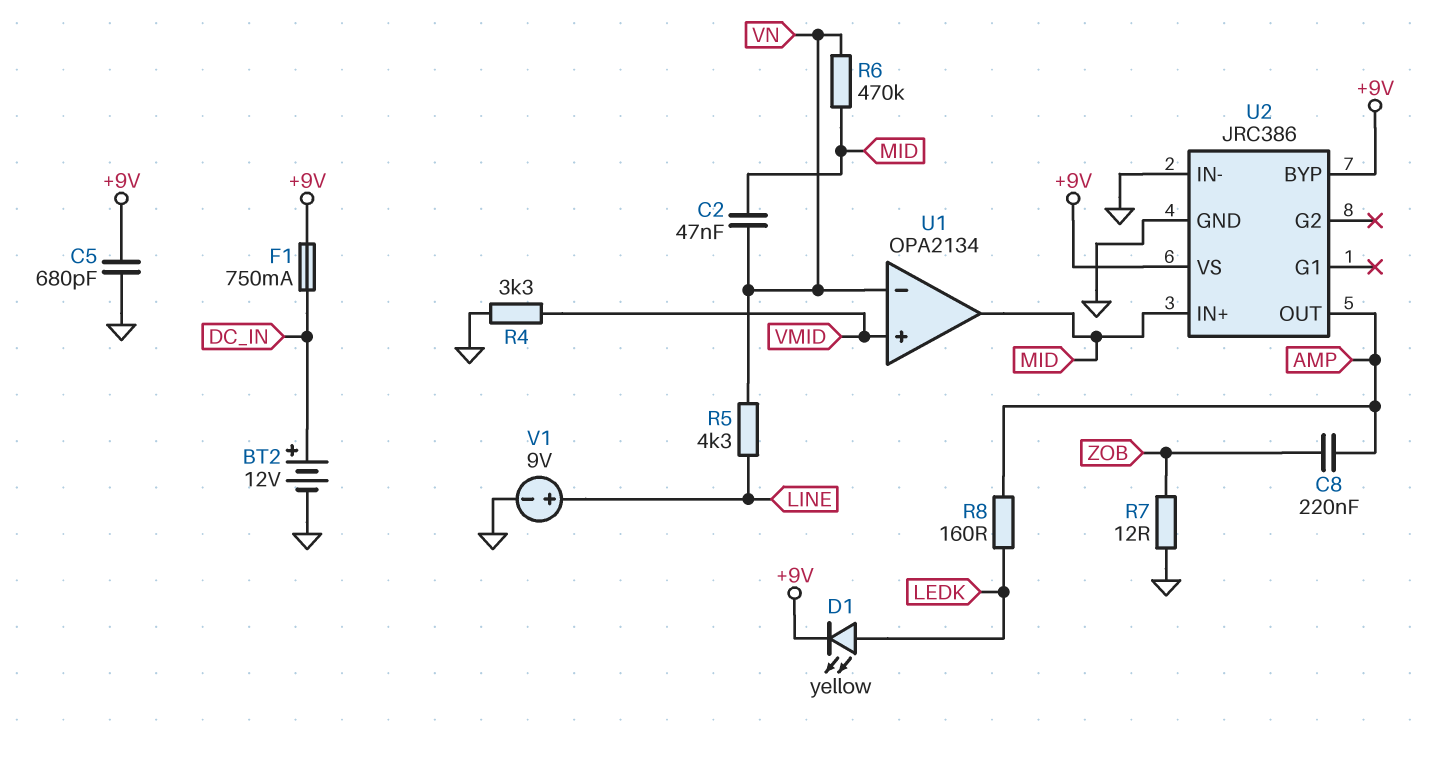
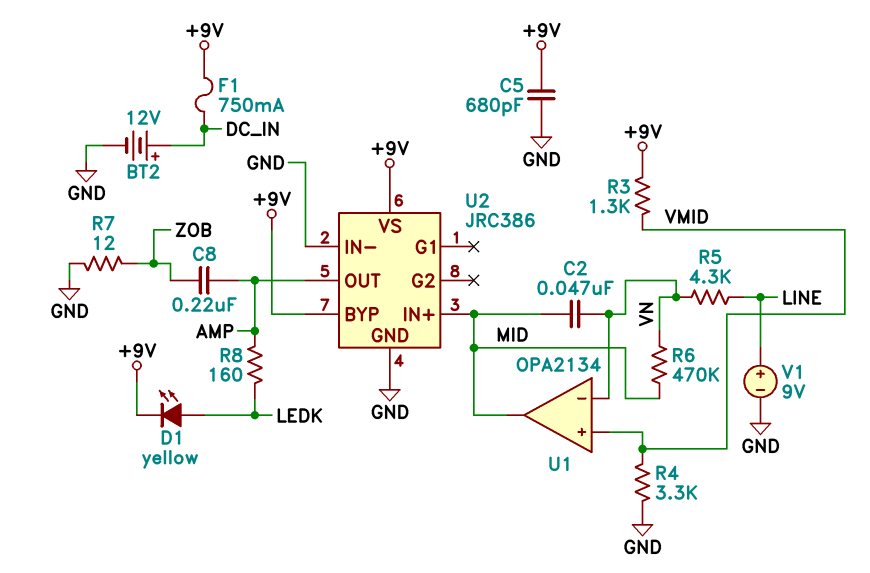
R3: none -> 1.3k (+9V, VMID)

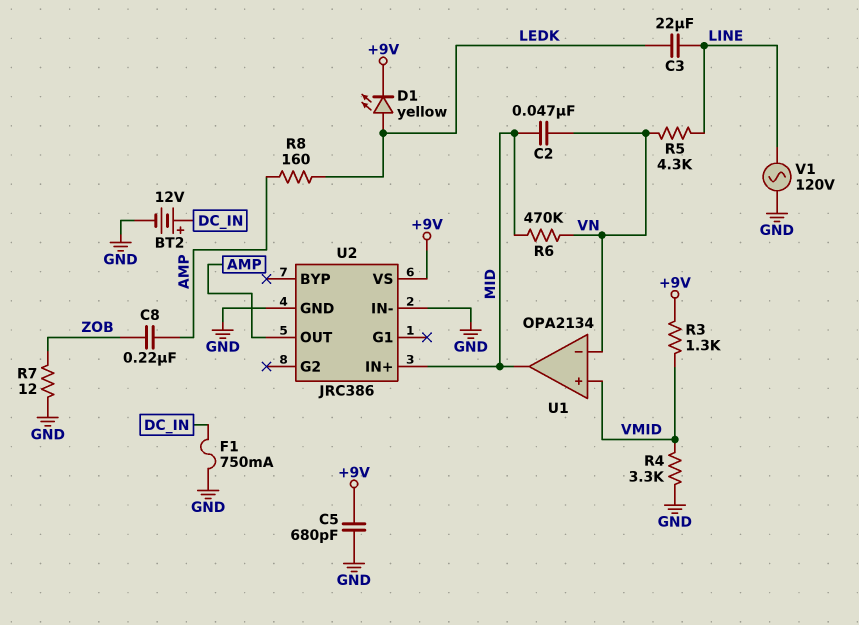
C3: none -> 22uF (LEDK, LINE)
F1: 750mA (+9V, DC_IN) -> 750mA (DC_IN, GND)
U2 pin BYP: +9V -> none
V1: 9V (plus LINE, minus GND) -> AC 120V (GND, LINE)

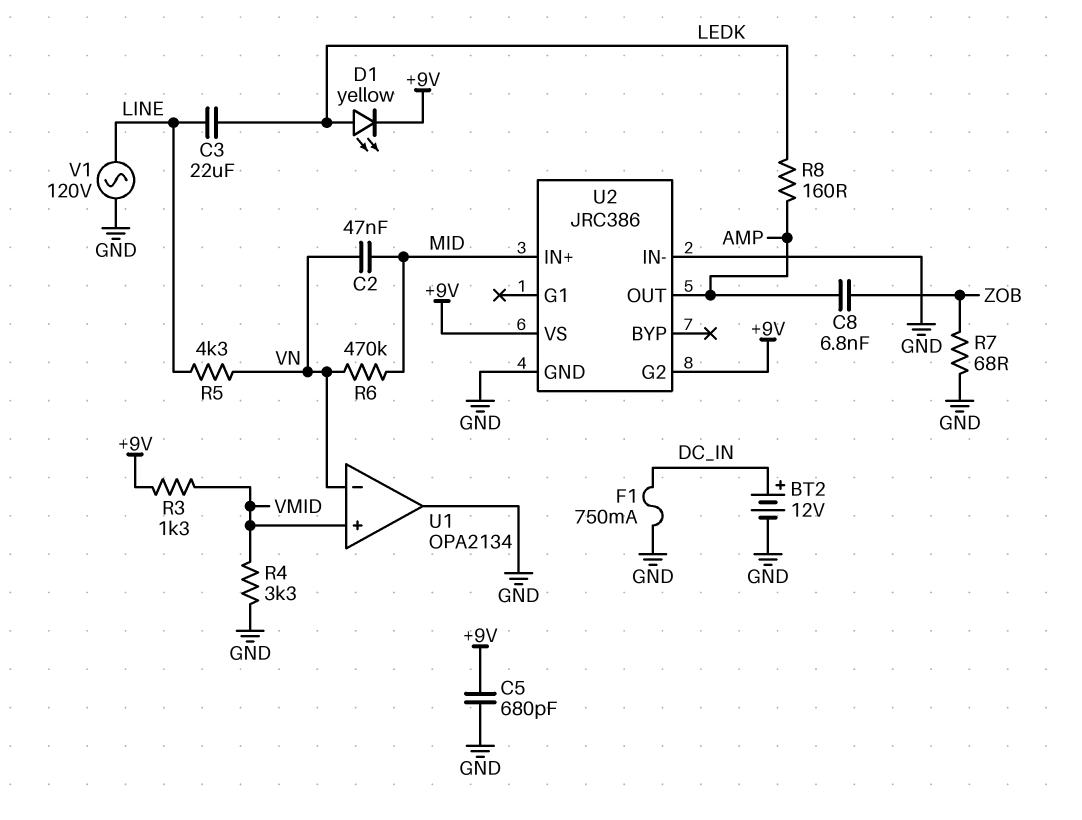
C8: 220nF (AMP, ZOB) -> 6.8nF (AMP, ZOB)
R7: 12 (GND, ZOB) -> 68 (GND, ZOB)
U1 pin out: MID -> GND
U2 pin G2: none -> +9V

